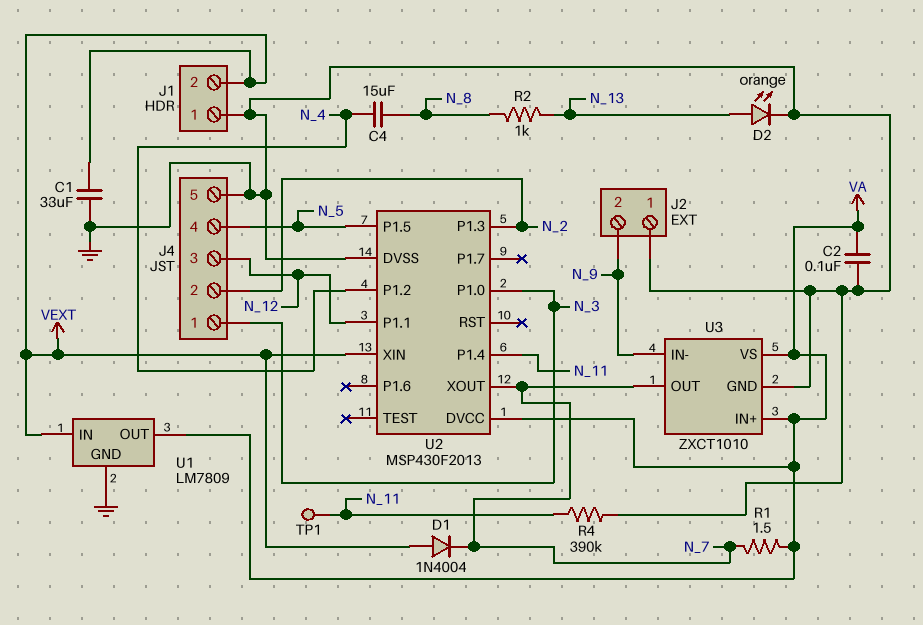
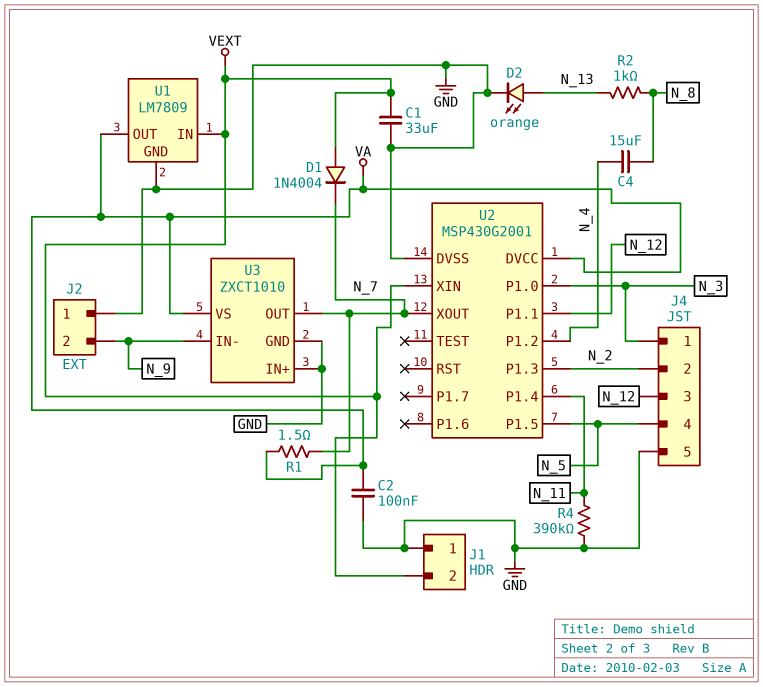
TP1: test point (N_11) -> none
U2: MSP430F2013 -> MSP430G2001
U3 pin IN+: VA -> GND

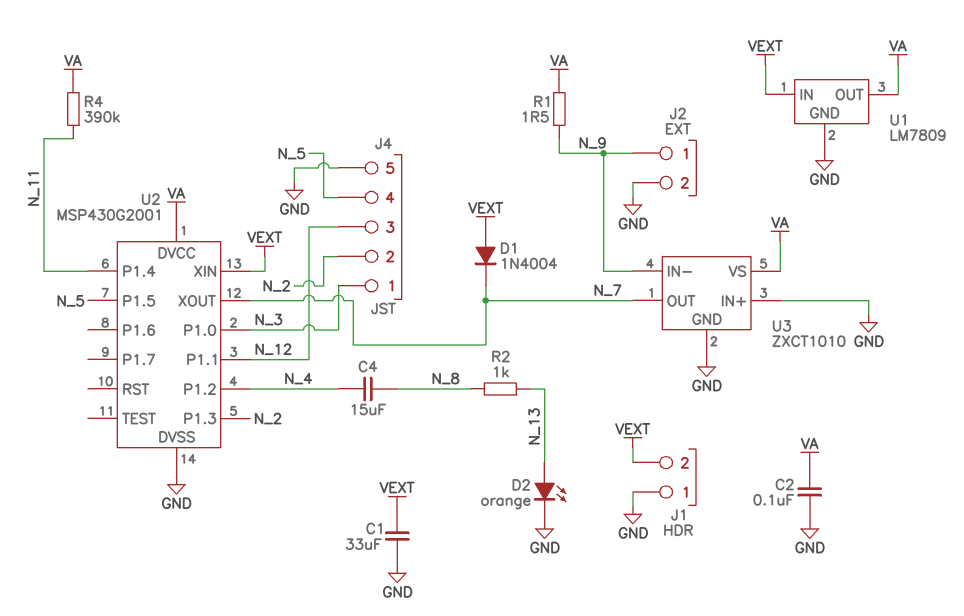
J2 pin 1: GND -> N_9
J2 pin 2: N_9 -> GND
R1: 1.5 (N_7, VA) -> 1.5 (N_9, VA)
R4: 390k (GND, N_11) -> 390k (N_11, VA)

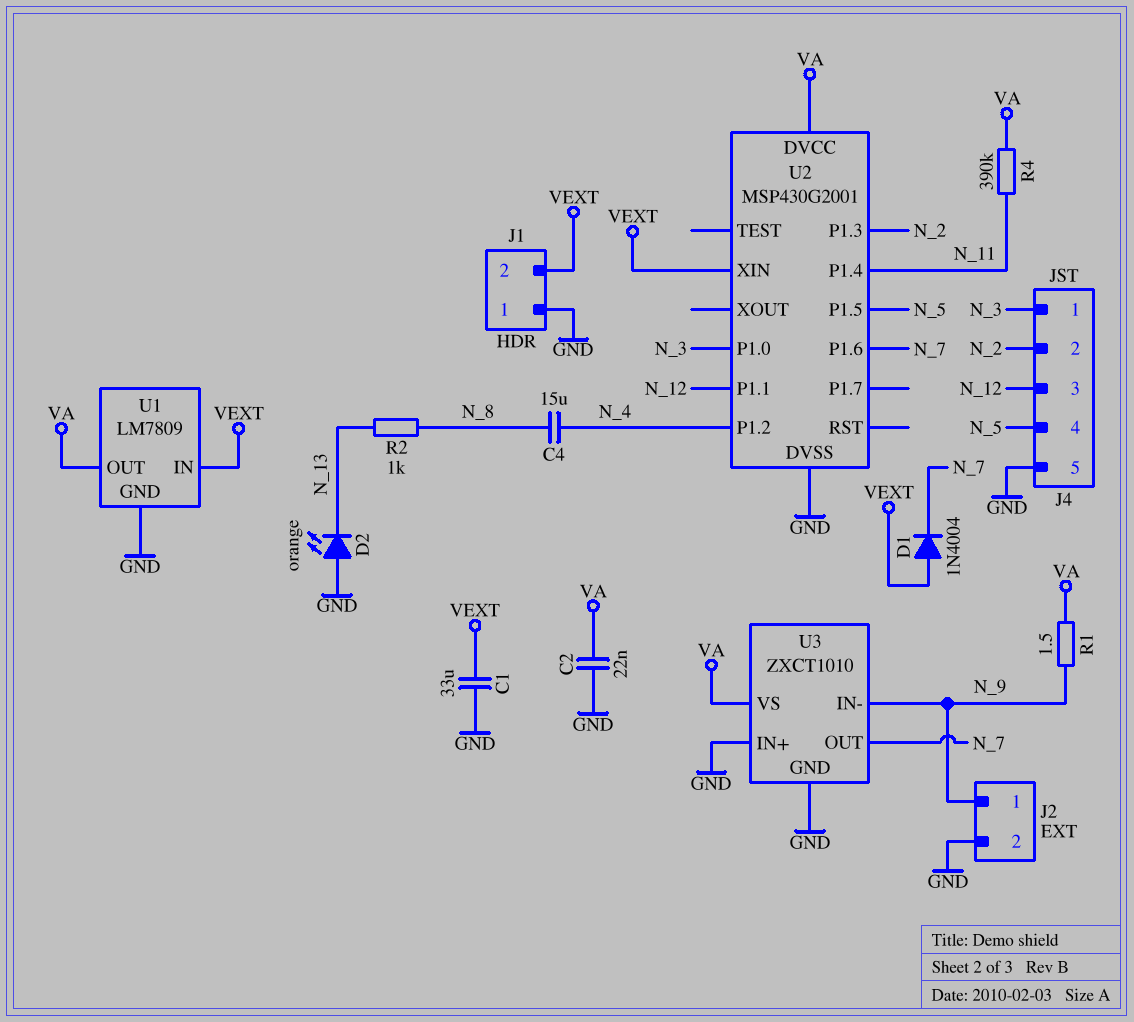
C2: 100nF (GND, VA) -> 22nF (GND, VA)
D2: LED orange (A N_13, K GND) -> LED orange (A GND, K N_13)
U2 pin P1.6: none -> N_7
U2 pin XOUT: N_7 -> none

